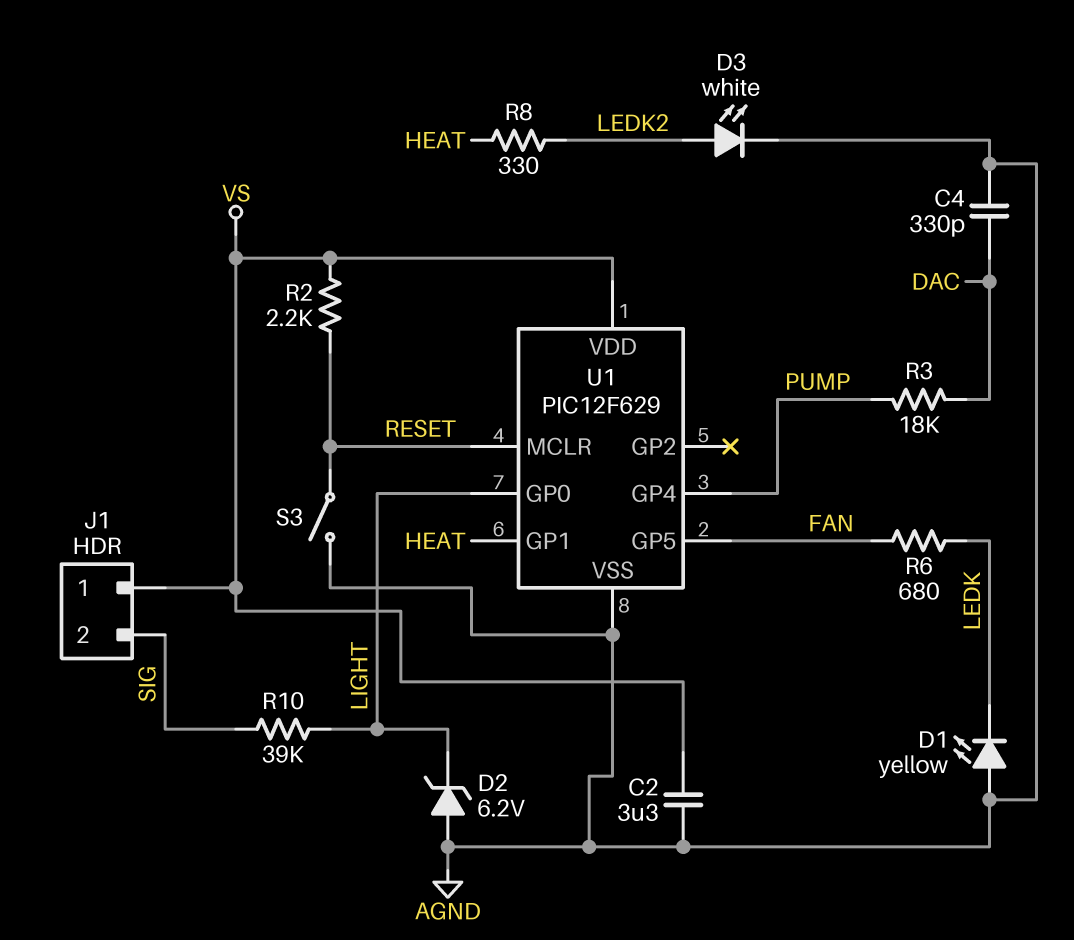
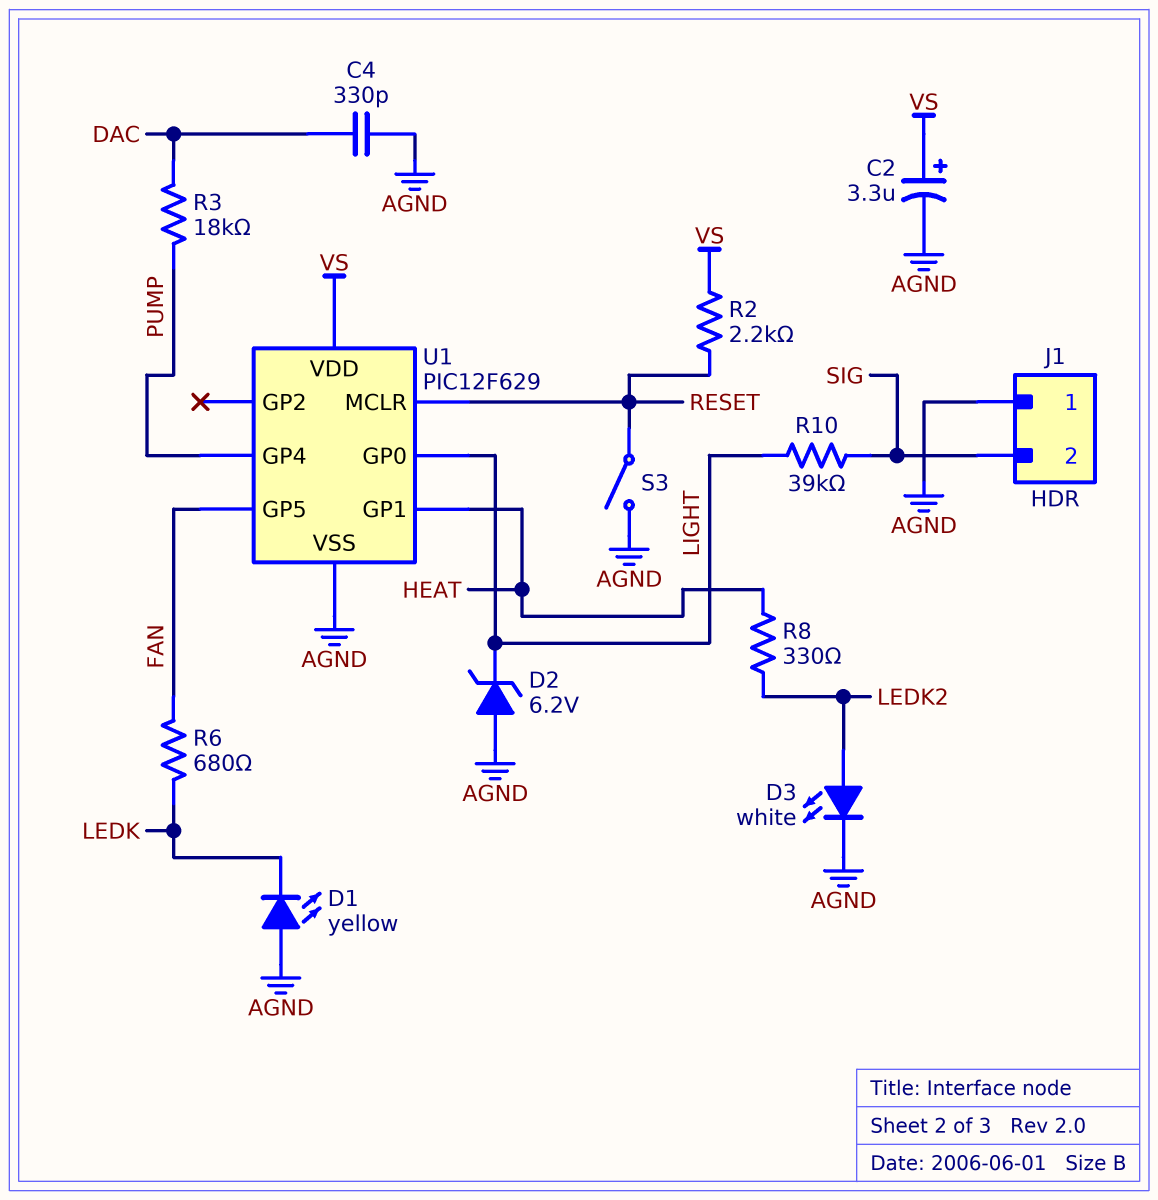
C2: 3.3uF (AGND, VS) -> 3.3uF (plus VS, minus AGND)
J1 pin 1: VS -> AGND

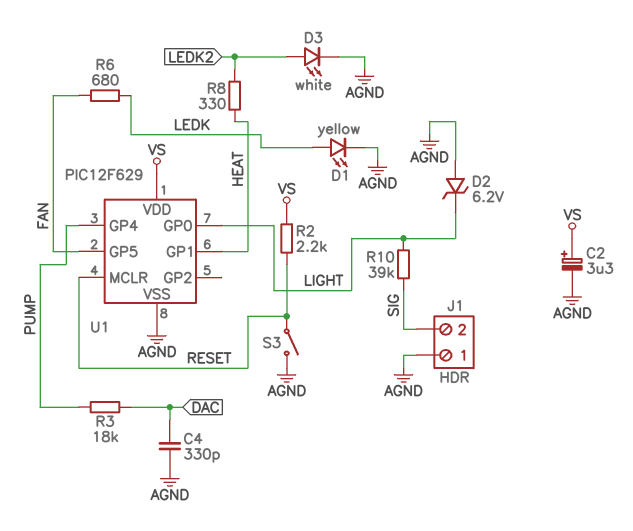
D1: LED yellow (A AGND, K LEDK) -> LED yellow (A LEDK, K AGND)

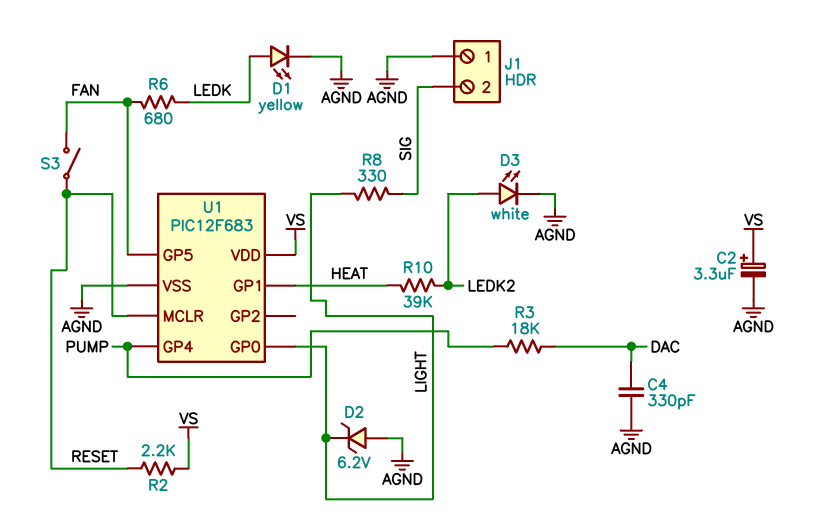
R8: 330 (HEAT, LEDK2) -> 330 (LIGHT, SIG)
R10: 39k (LIGHT, SIG) -> 39k (HEAT, LEDK2)
S3: switch (AGND, RESET) -> switch (FAN, RESET)
U1: PIC12F629 -> PIC12F683

